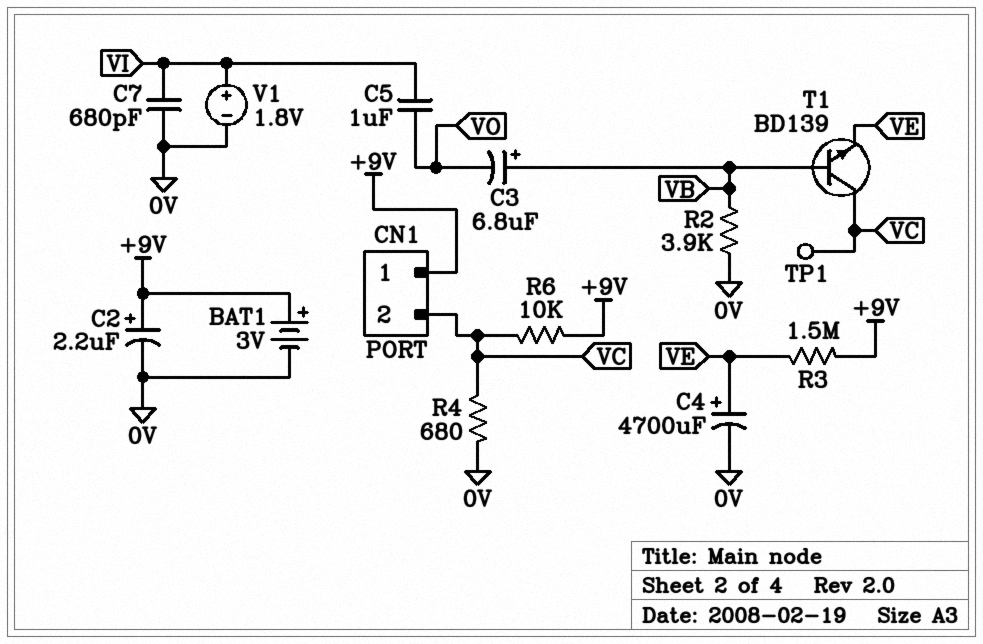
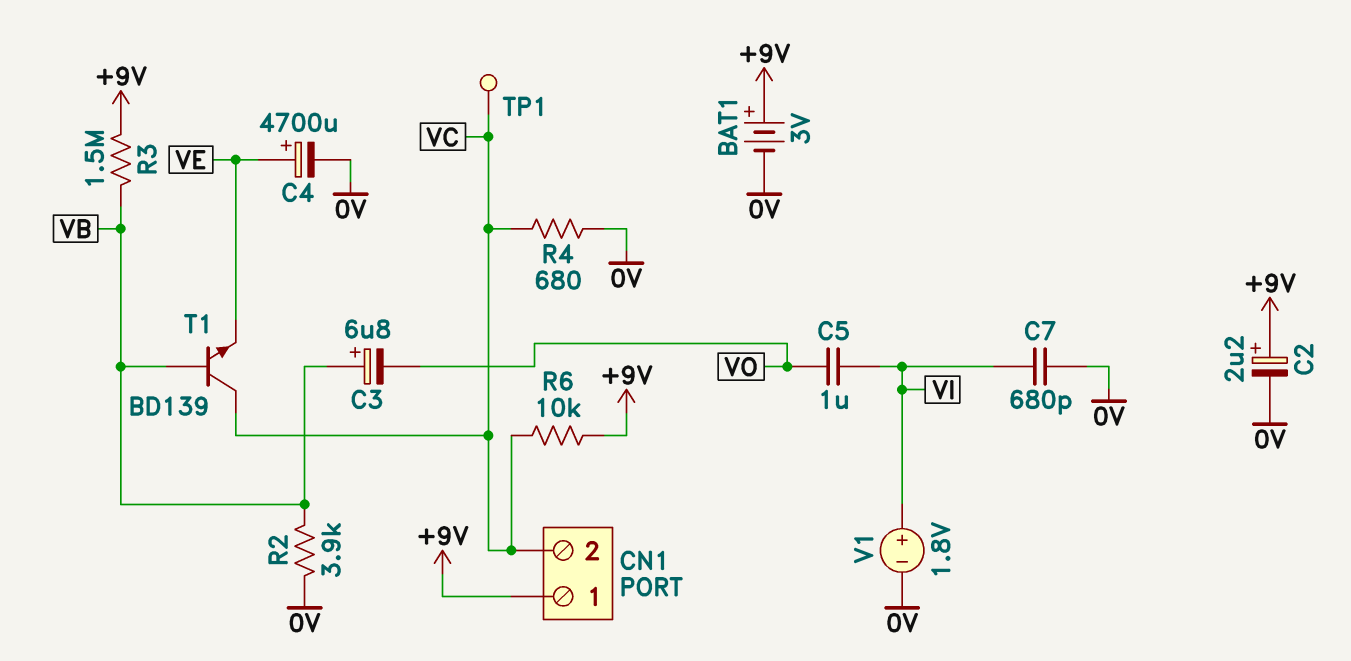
R3: 1.5M (+9V, VE) -> 1.5M (+9V, VB)

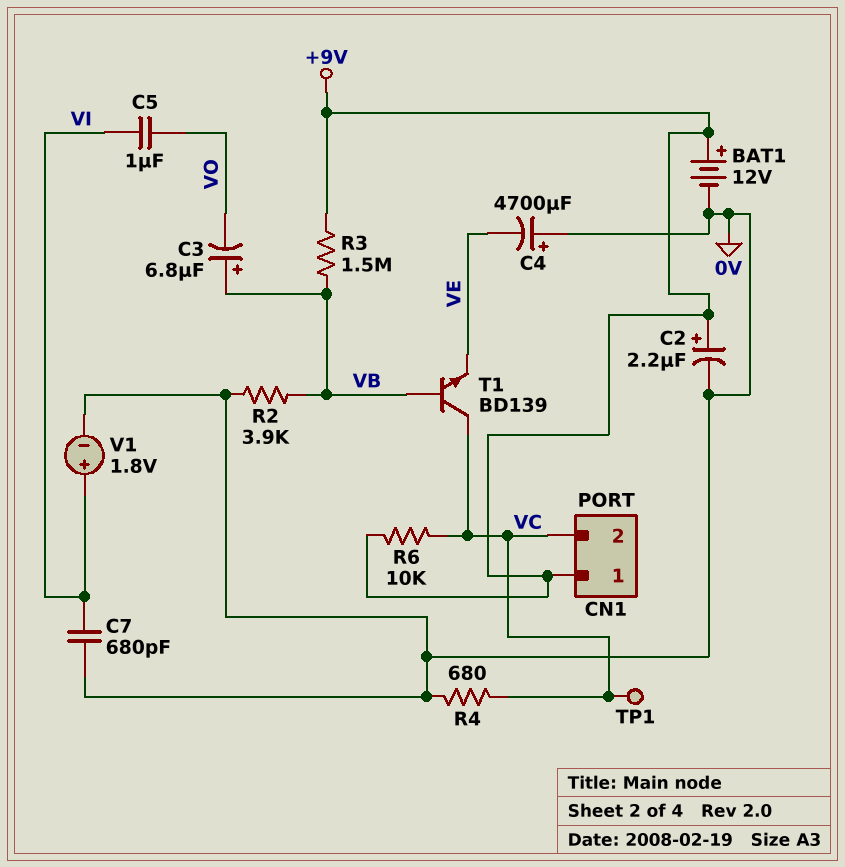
BAT1: 3V (plus +9V, minus 0V) -> 12V (plus +9V, minus 0V)
C4: 4700uF (plus VE, minus 0V) -> 4700uF (plus 0V, minus VE)

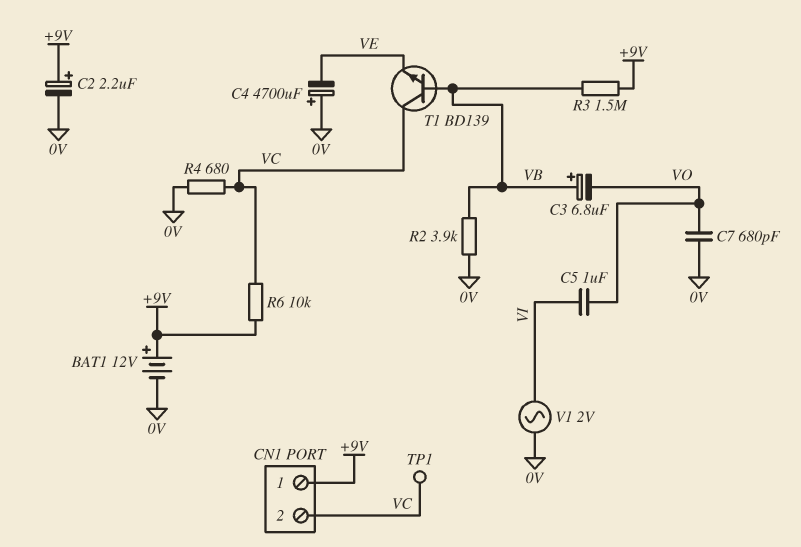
C7: 680pF (0V, VI) -> 680pF (0V, VO)
V1: 1.8V (plus VI, minus 0V) -> AC 2V (0V, VI)

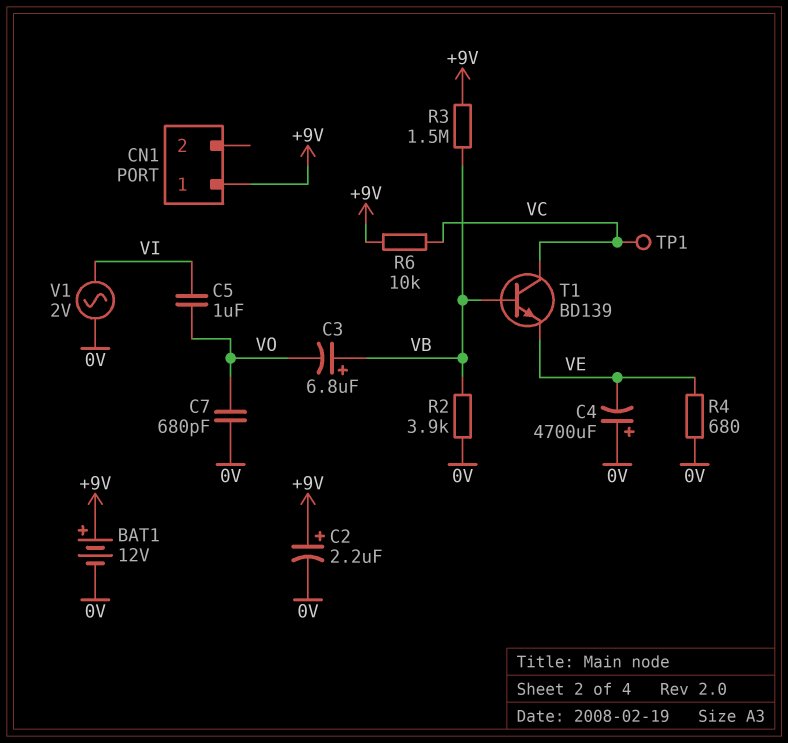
CN1 pin 2: VC -> none
R4: 680 (0V, VC) -> 680 (0V, VE)

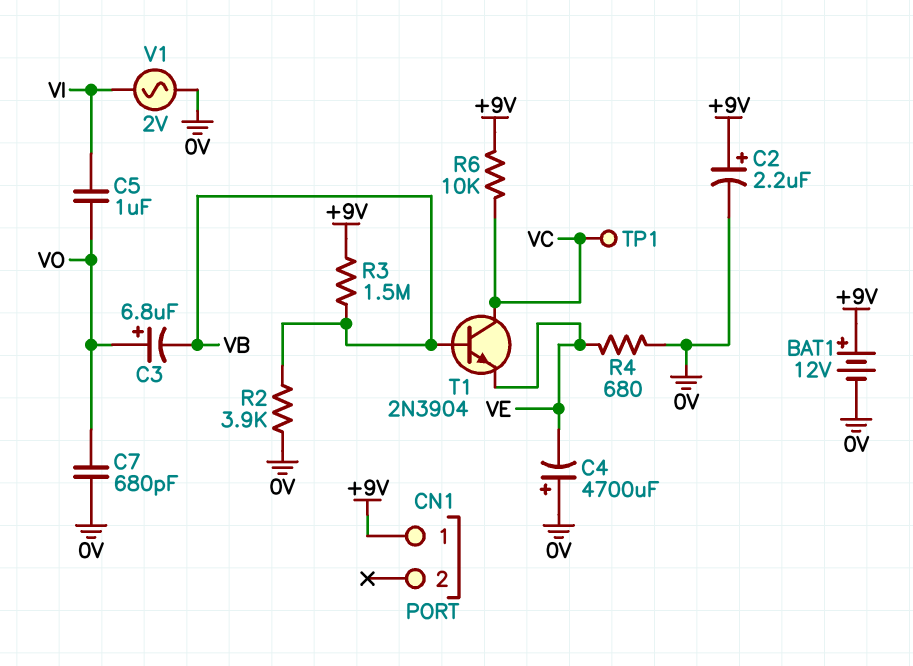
C3: 6.8uF (plus VB, minus VO) -> 6.8uF (plus VO, minus VB)
T1: NPN BD139 (B VB, C VC, E VE) -> NPN 2N3904 (B VB, C VC, E VE)

